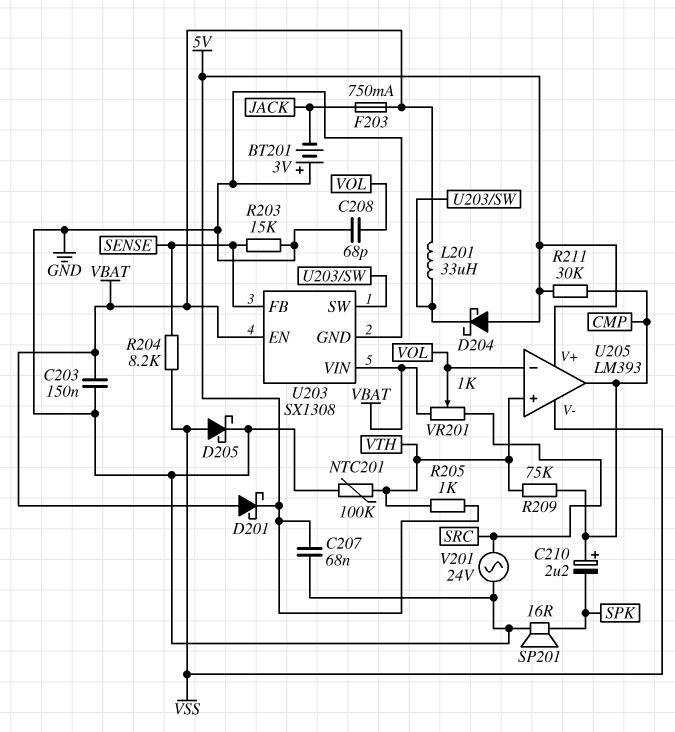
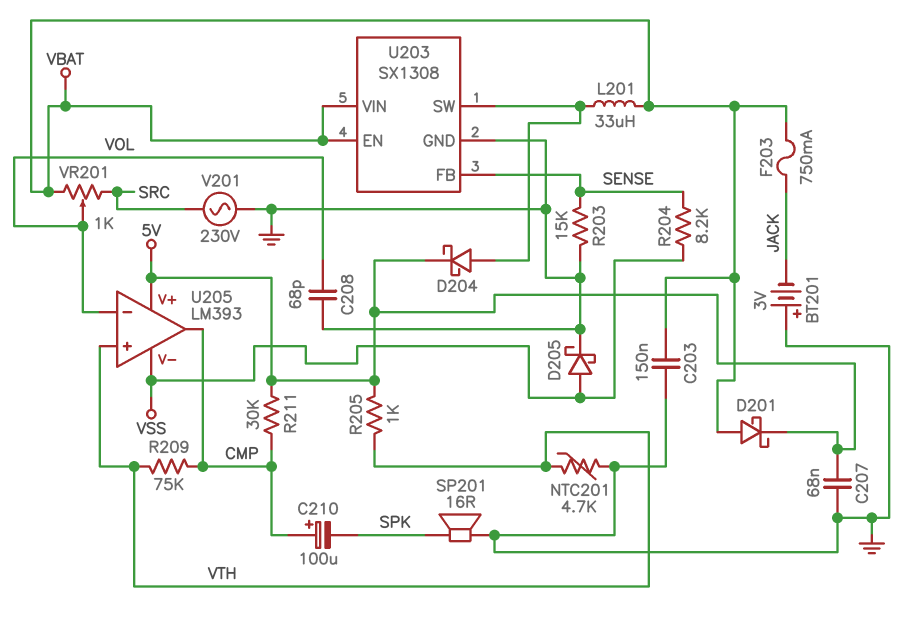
C210: 2.2uF (plus CMP, minus SPK) -> 100uF (plus CMP, minus SPK)
D204: schottky (A 5V, K U203/SW) -> schottky (A U203/SW, K 5V)
NTC201: 100k (GND, VTH) -> 4.7k (GND, VTH)
V201: AC 24V (GND, SRC) -> AC 230V (GND, SRC)

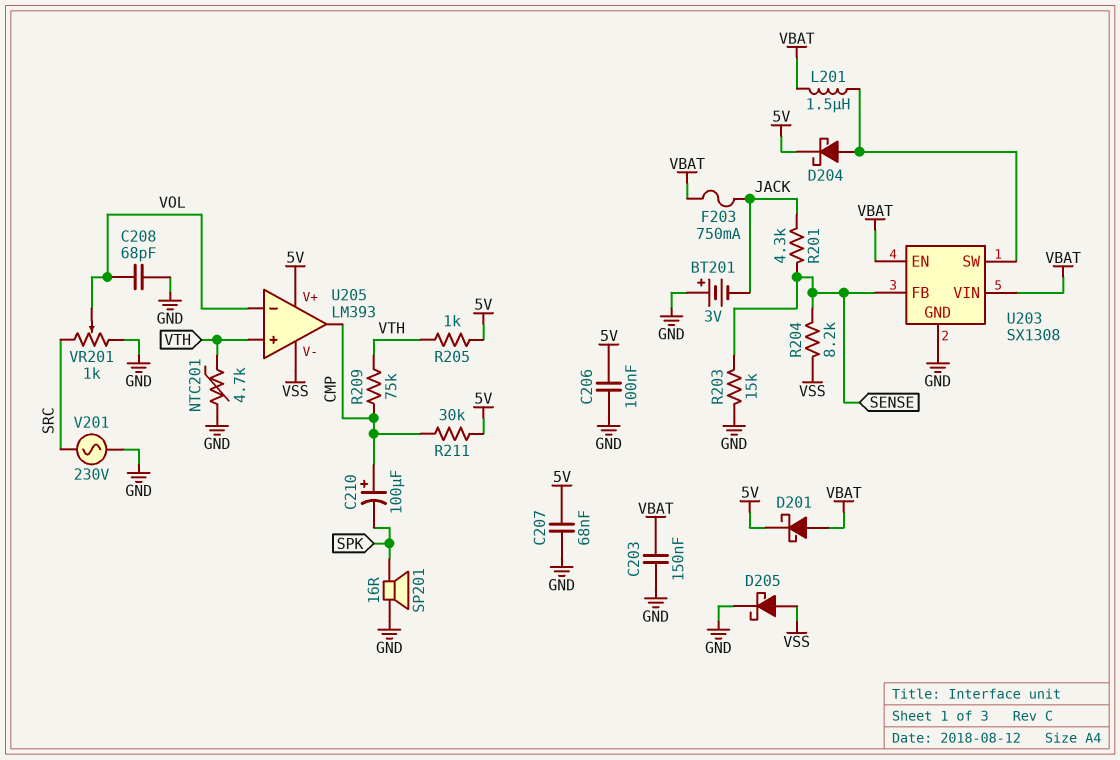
C206: none -> 100nF (5V, GND)
L201: 33uH (U203/SW, VBAT) -> 1.5uH (U203/SW, VBAT)
R201: none -> 4.3k (JACK, SENSE)
VR201: 1k (SRC, VBAT, wiper VOL) -> 1k (GND, SRC, wiper VOL)

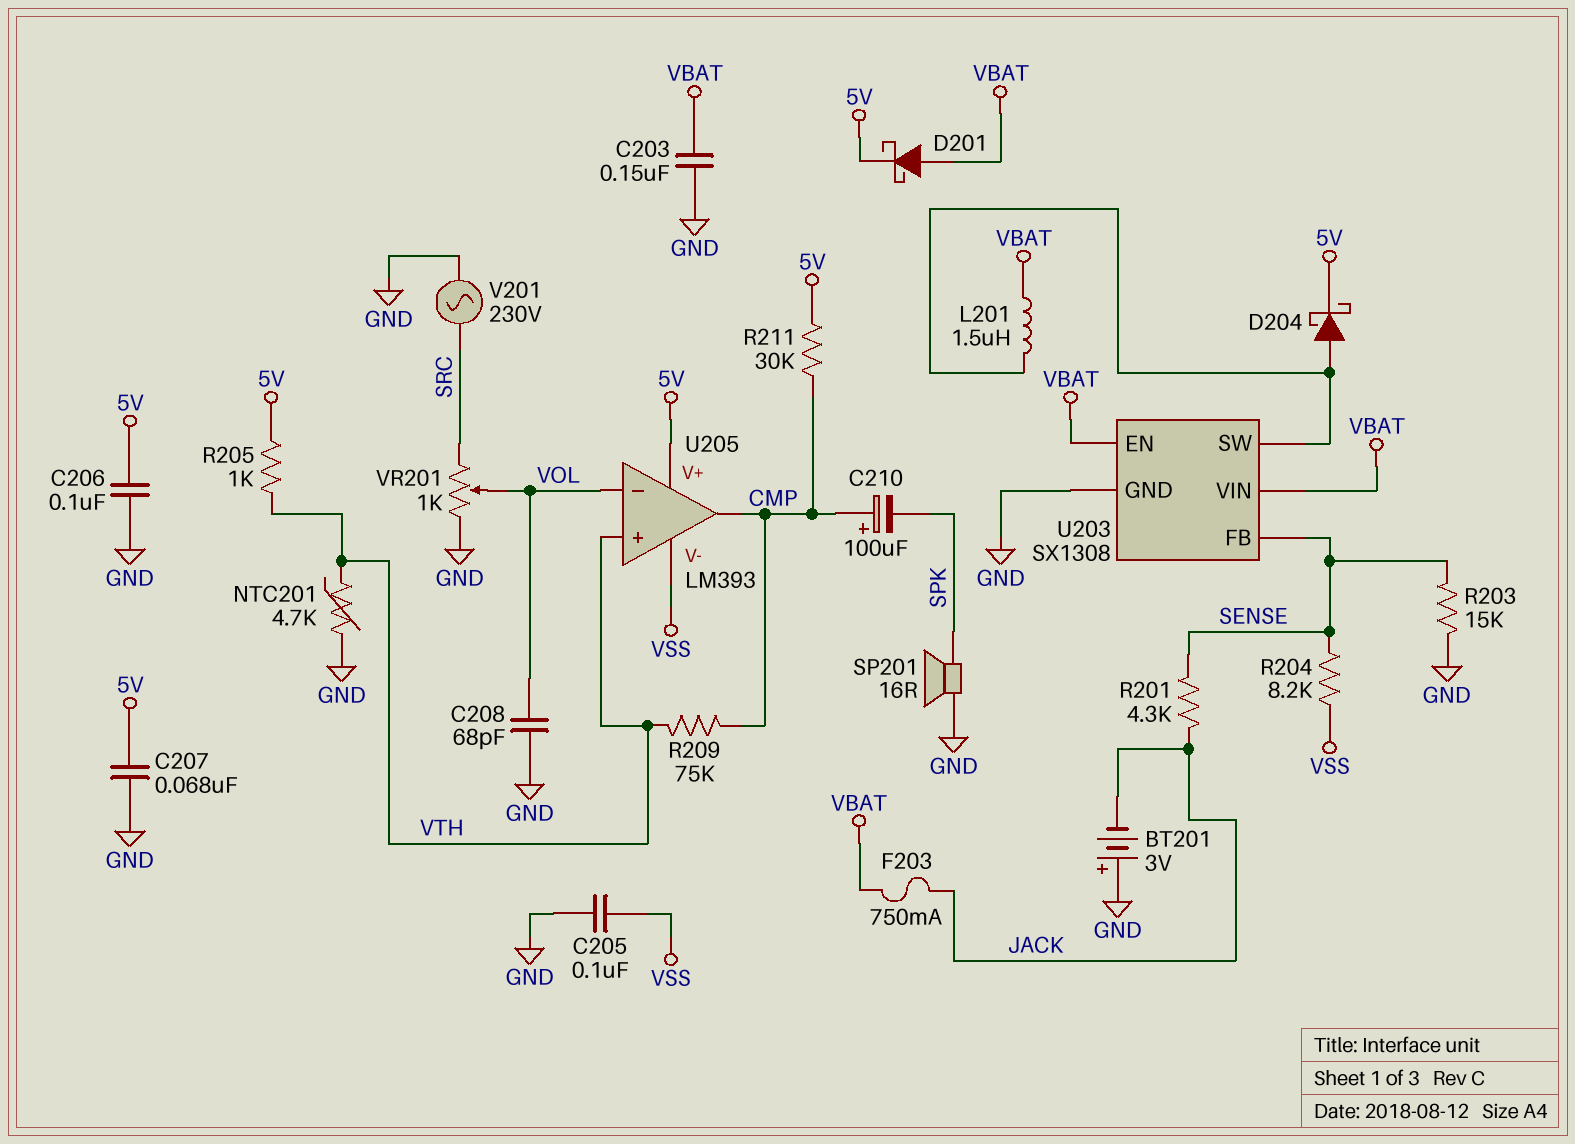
C205: none -> 100nF (GND, VSS)
D205: schottky (A VSS, K GND) -> none

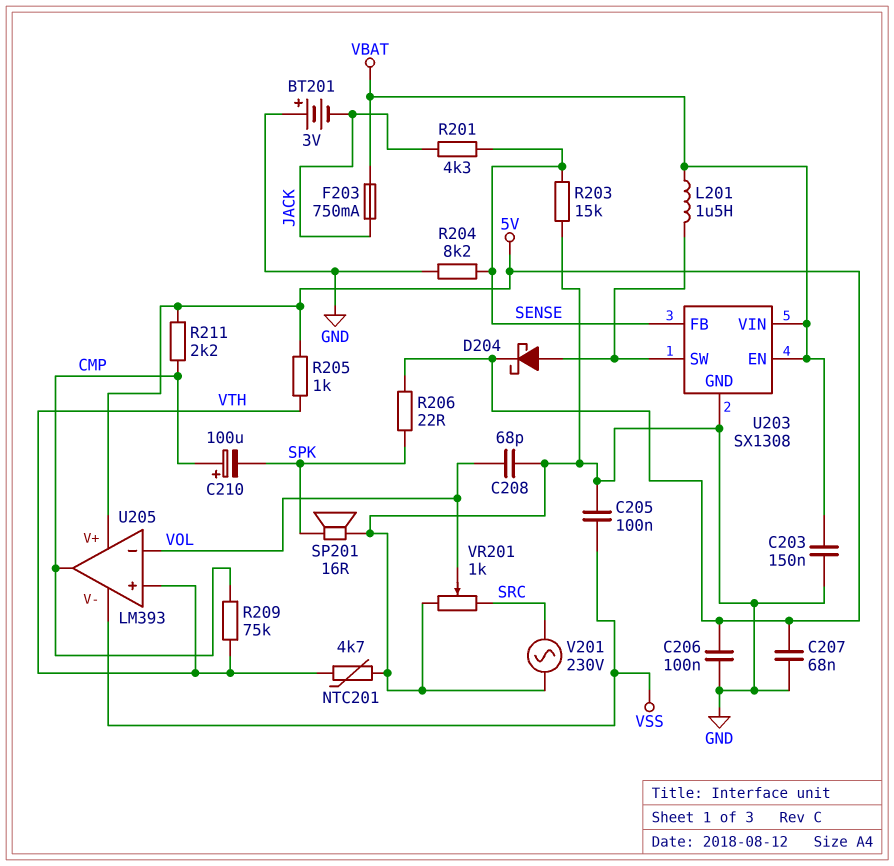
D201: schottky (A VBAT, K 5V) -> none
R204: 8.2k (SENSE, VSS) -> 8.2k (GND, SENSE)
R206: none -> 22 (5V, SPK)
R211: 30k (5V, CMP) -> 2.2k (5V, CMP)

